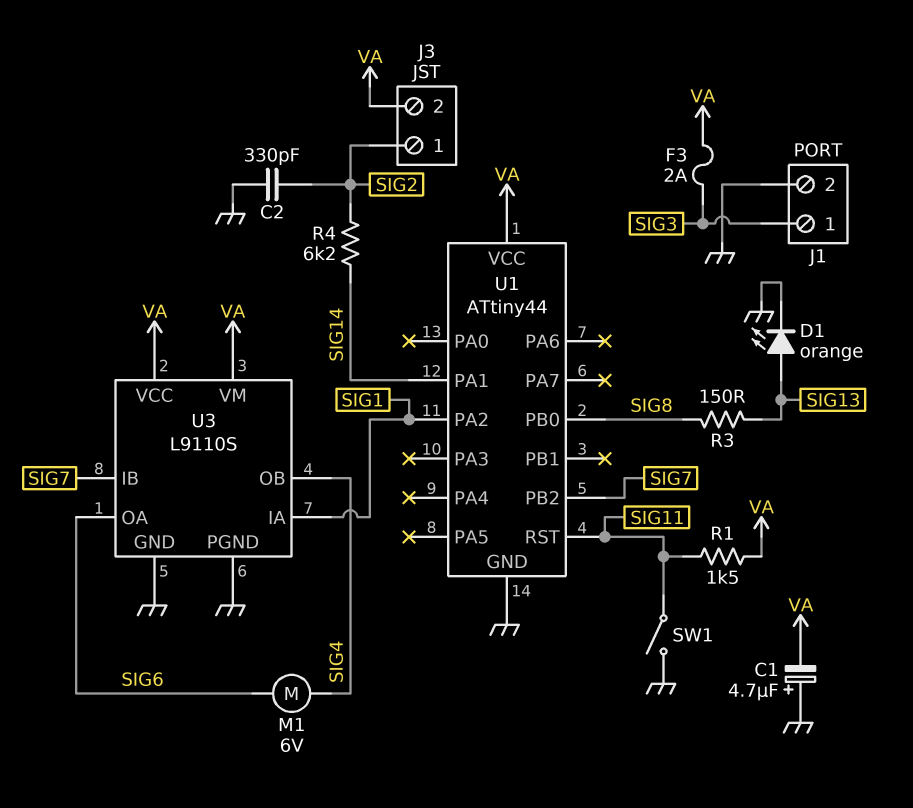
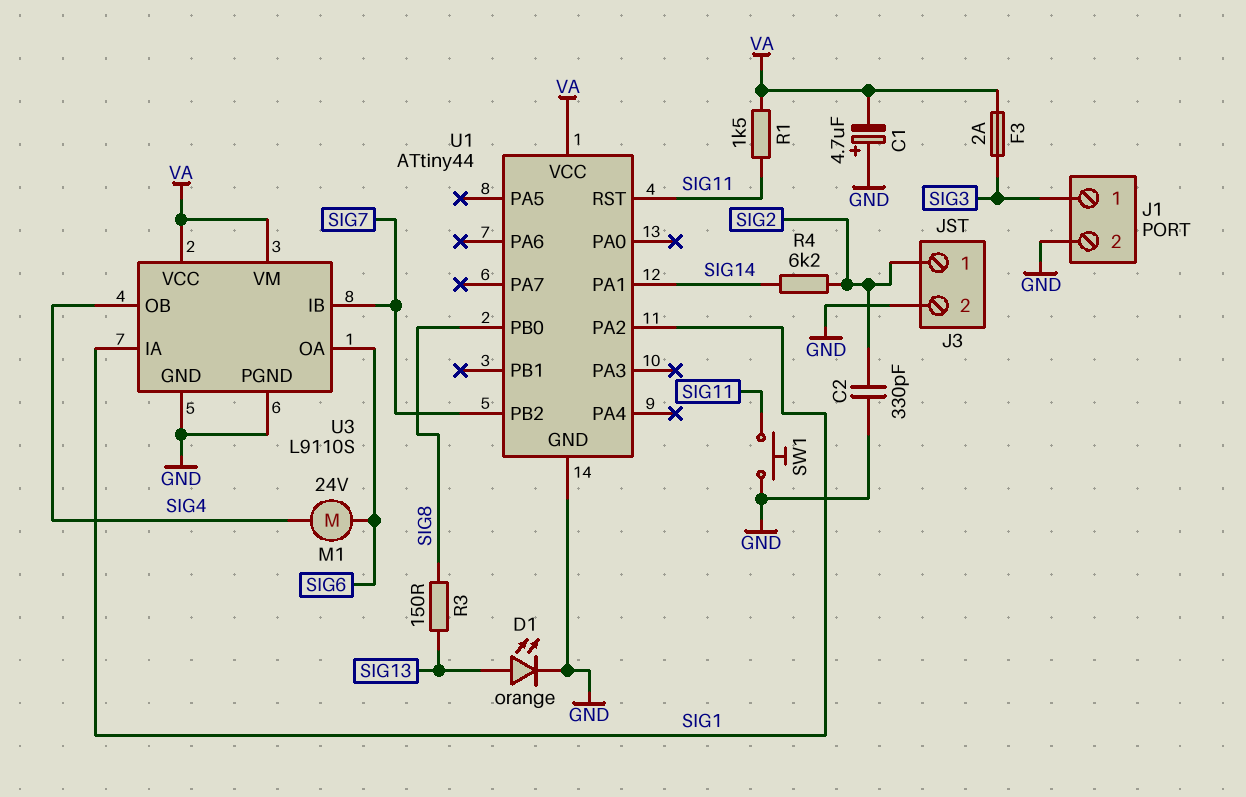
J3 pin 2: VA -> GND
M1: motor 6V (SIG4, SIG6) -> motor 24V (SIG4, SIG6)
SW1: switch (GND, SIG11) -> button (GND, SIG11)

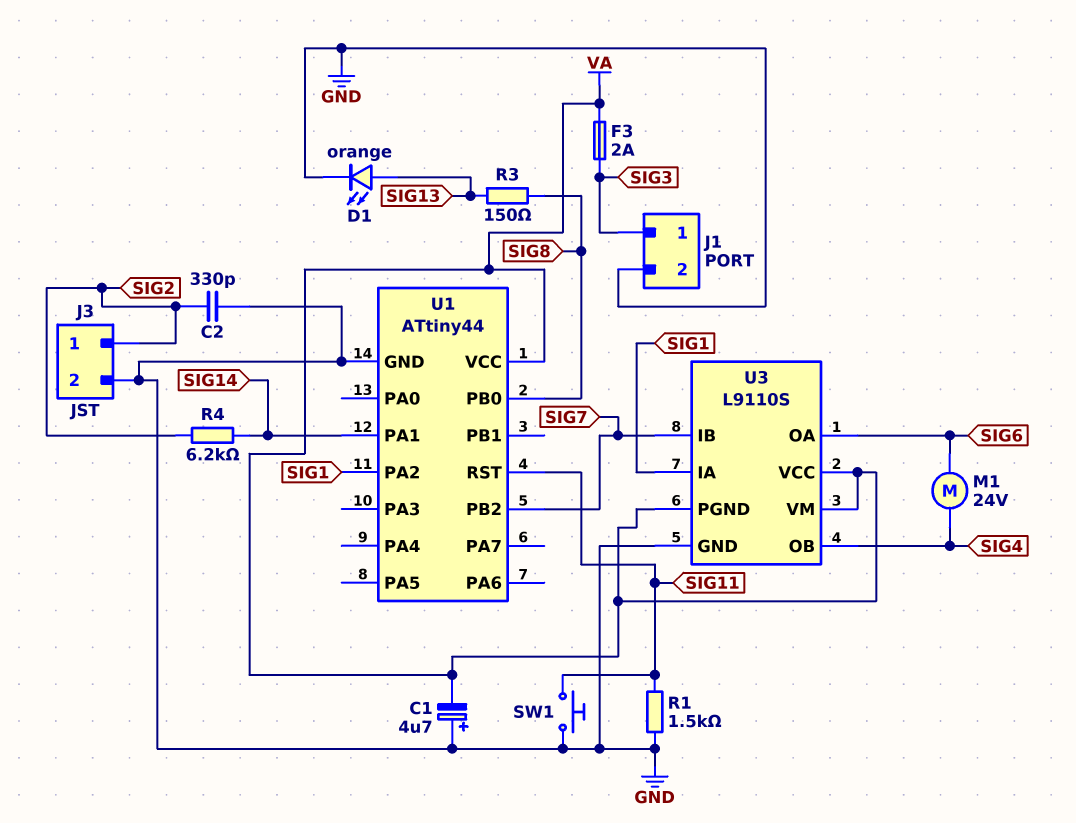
R1: 1.5k (SIG11, VA) -> 1.5k (GND, SIG11)
U3 pin PGND: GND -> VA

